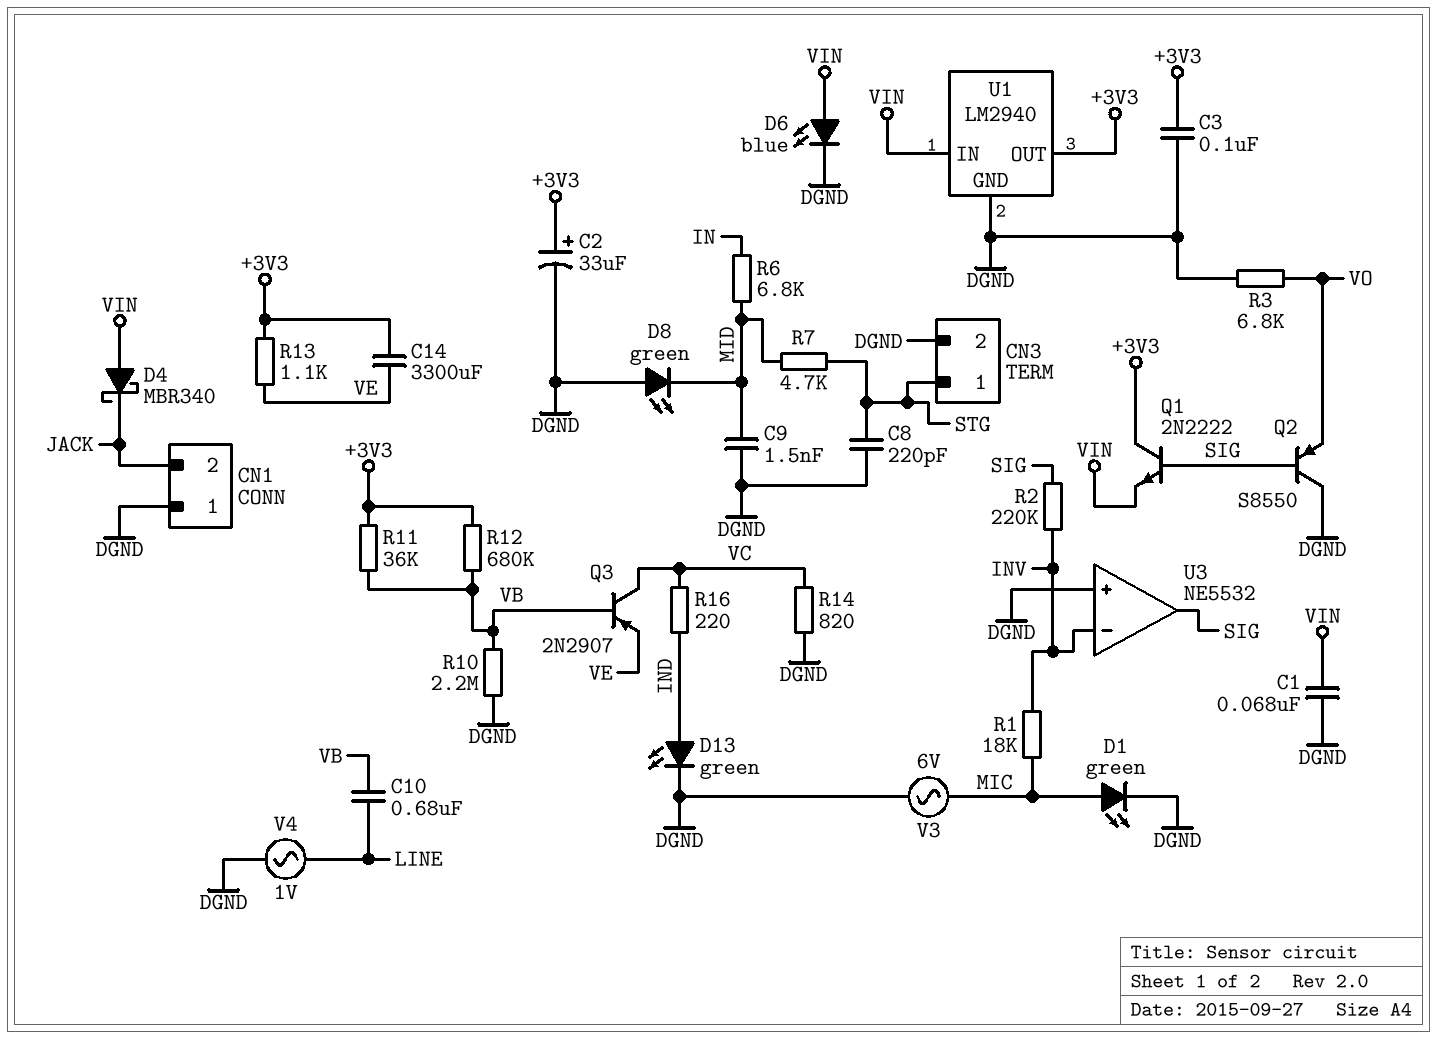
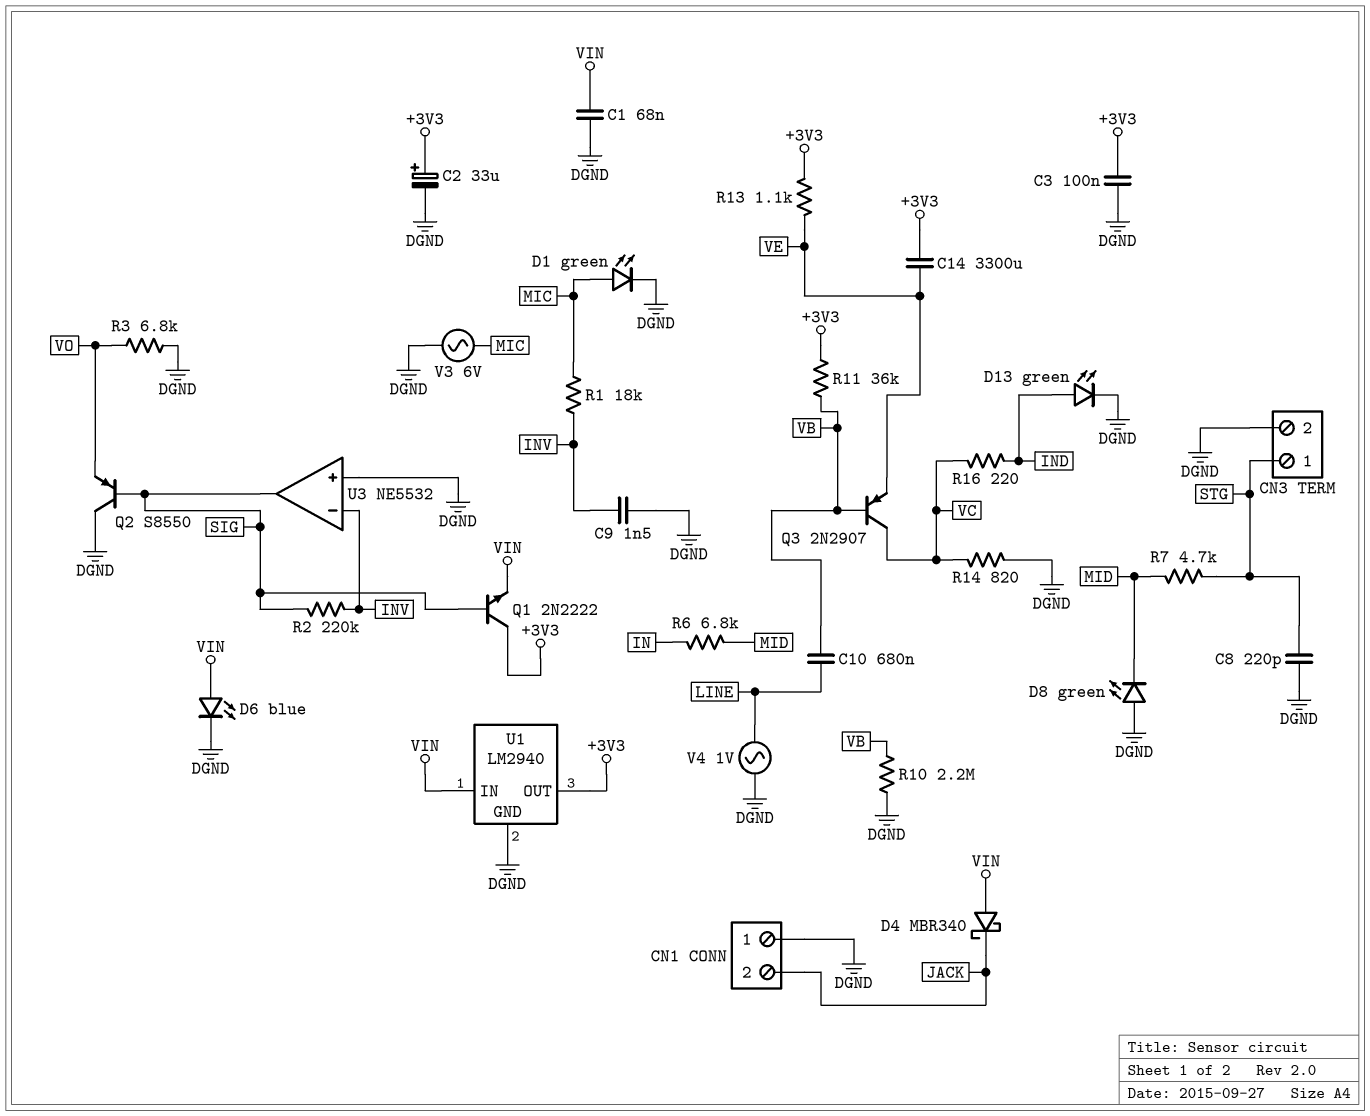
C9: 1.5nF (DGND, MID) -> 1.5nF (DGND, INV)
R12: 680k (+3V3, VB) -> none

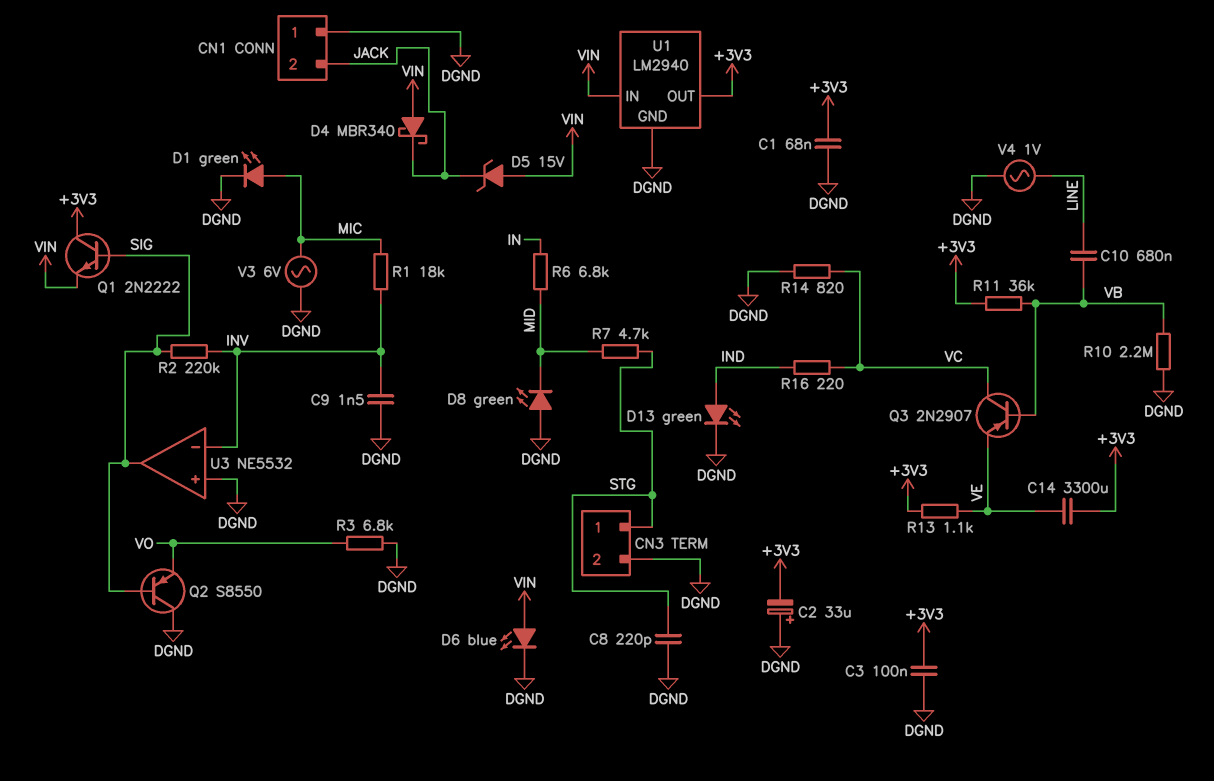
C1: 68nF (DGND, VIN) -> 68nF (+3V3, DGND)
C2: 33uF (plus +3V3, minus DGND) -> 33uF (plus DGND, minus +3V3)
D5: none -> zener 15V (A VIN, K JACK)

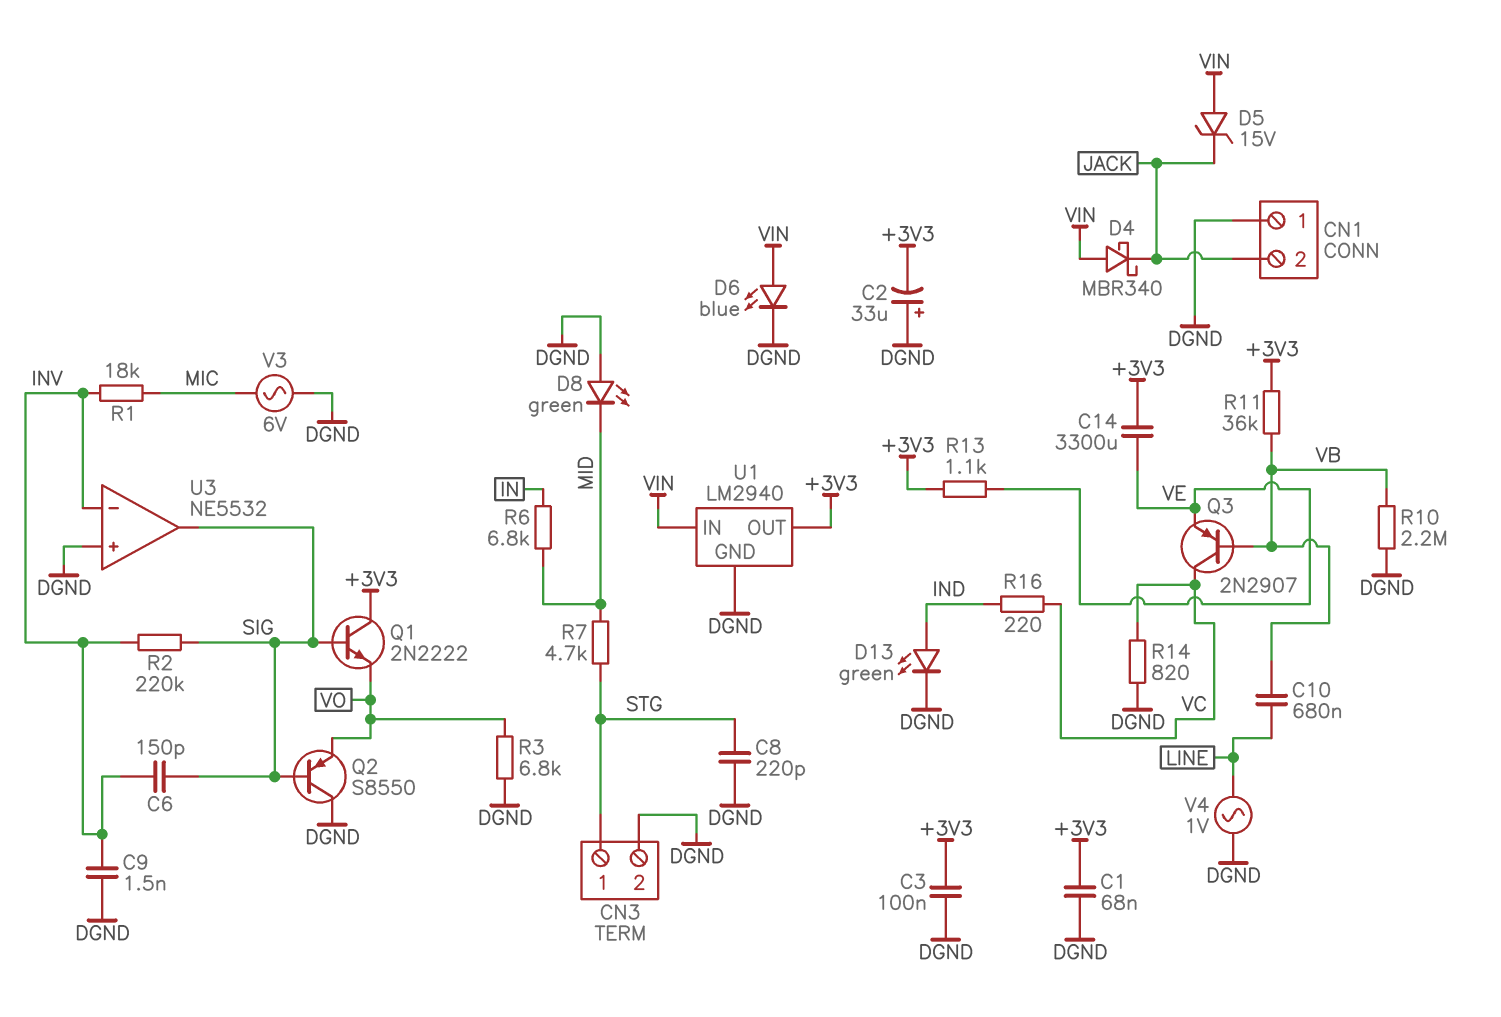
C6: none -> 150pF (INV, SIG)
D1: LED green (A MIC, K DGND) -> none
Q1: NPN 2N2222 (B SIG, C +3V3, E VIN) -> NPN 2N2222 (B SIG, C +3V3, E VO)

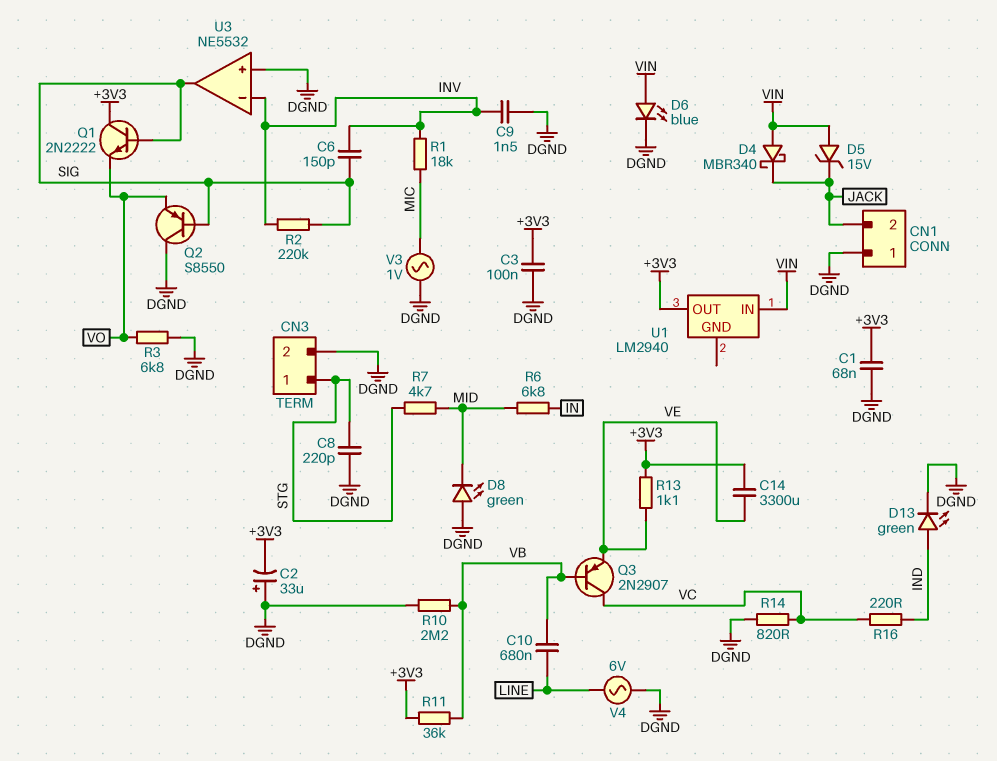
U1 pin GND: DGND -> none
V3: AC 6V (DGND, MIC) -> AC 1V (DGND, MIC)
V4: AC 1V (DGND, LINE) -> AC 6V (DGND, LINE)

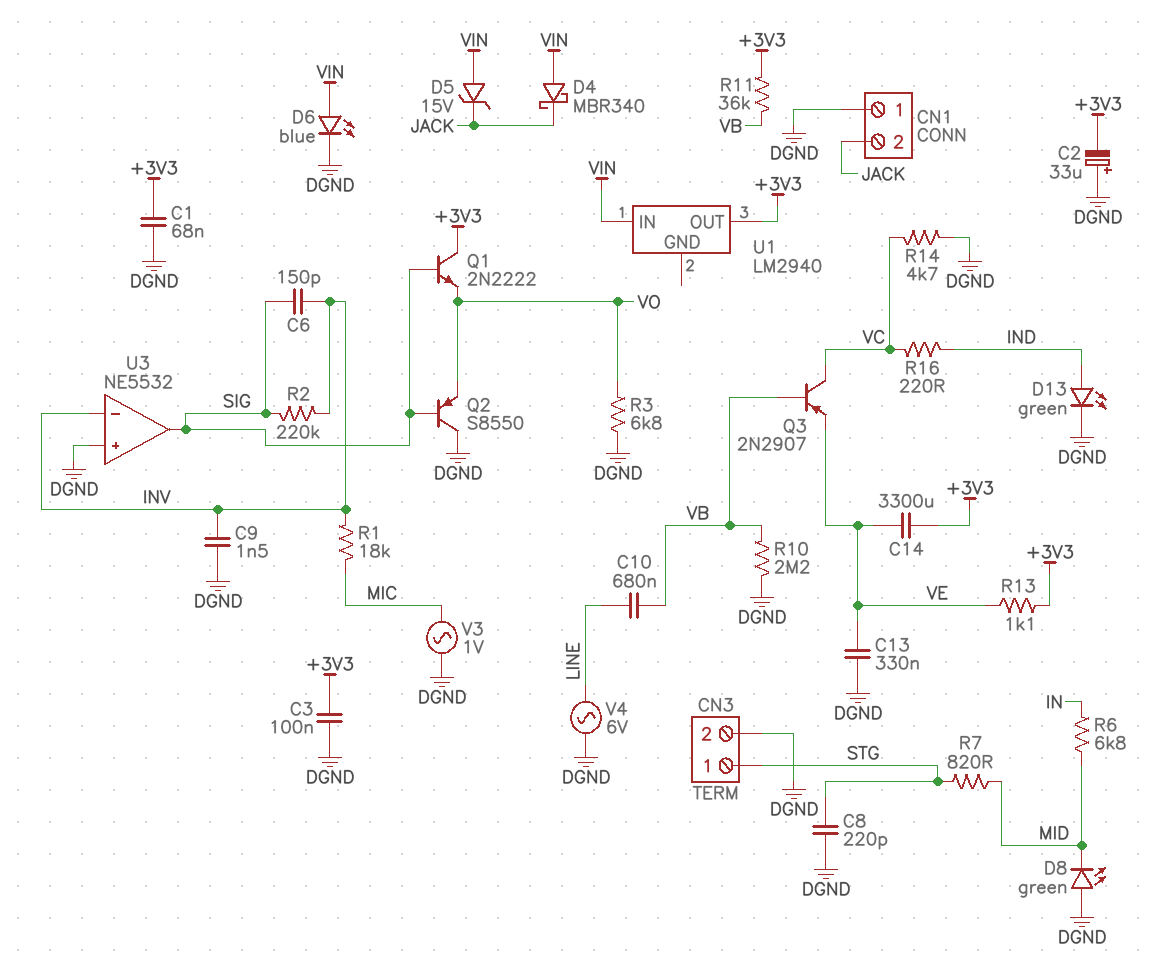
C13: none -> 330nF (DGND, VE)
R7: 4.7k (MID, STG) -> 820 (MID, STG)
R14: 820 (DGND, VC) -> 4.7k (DGND, VC)

